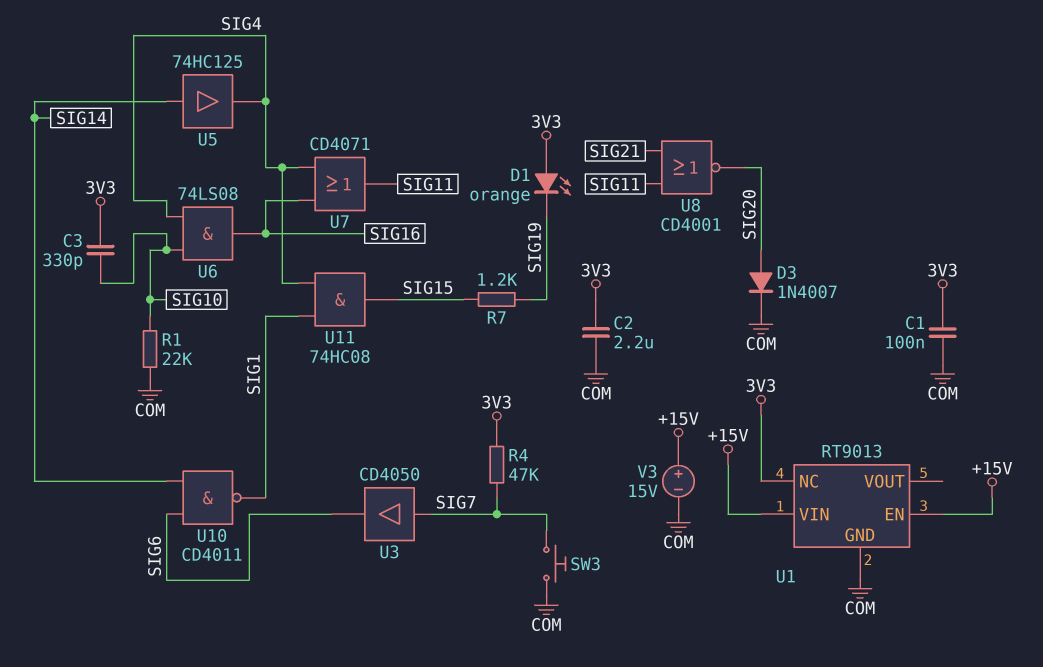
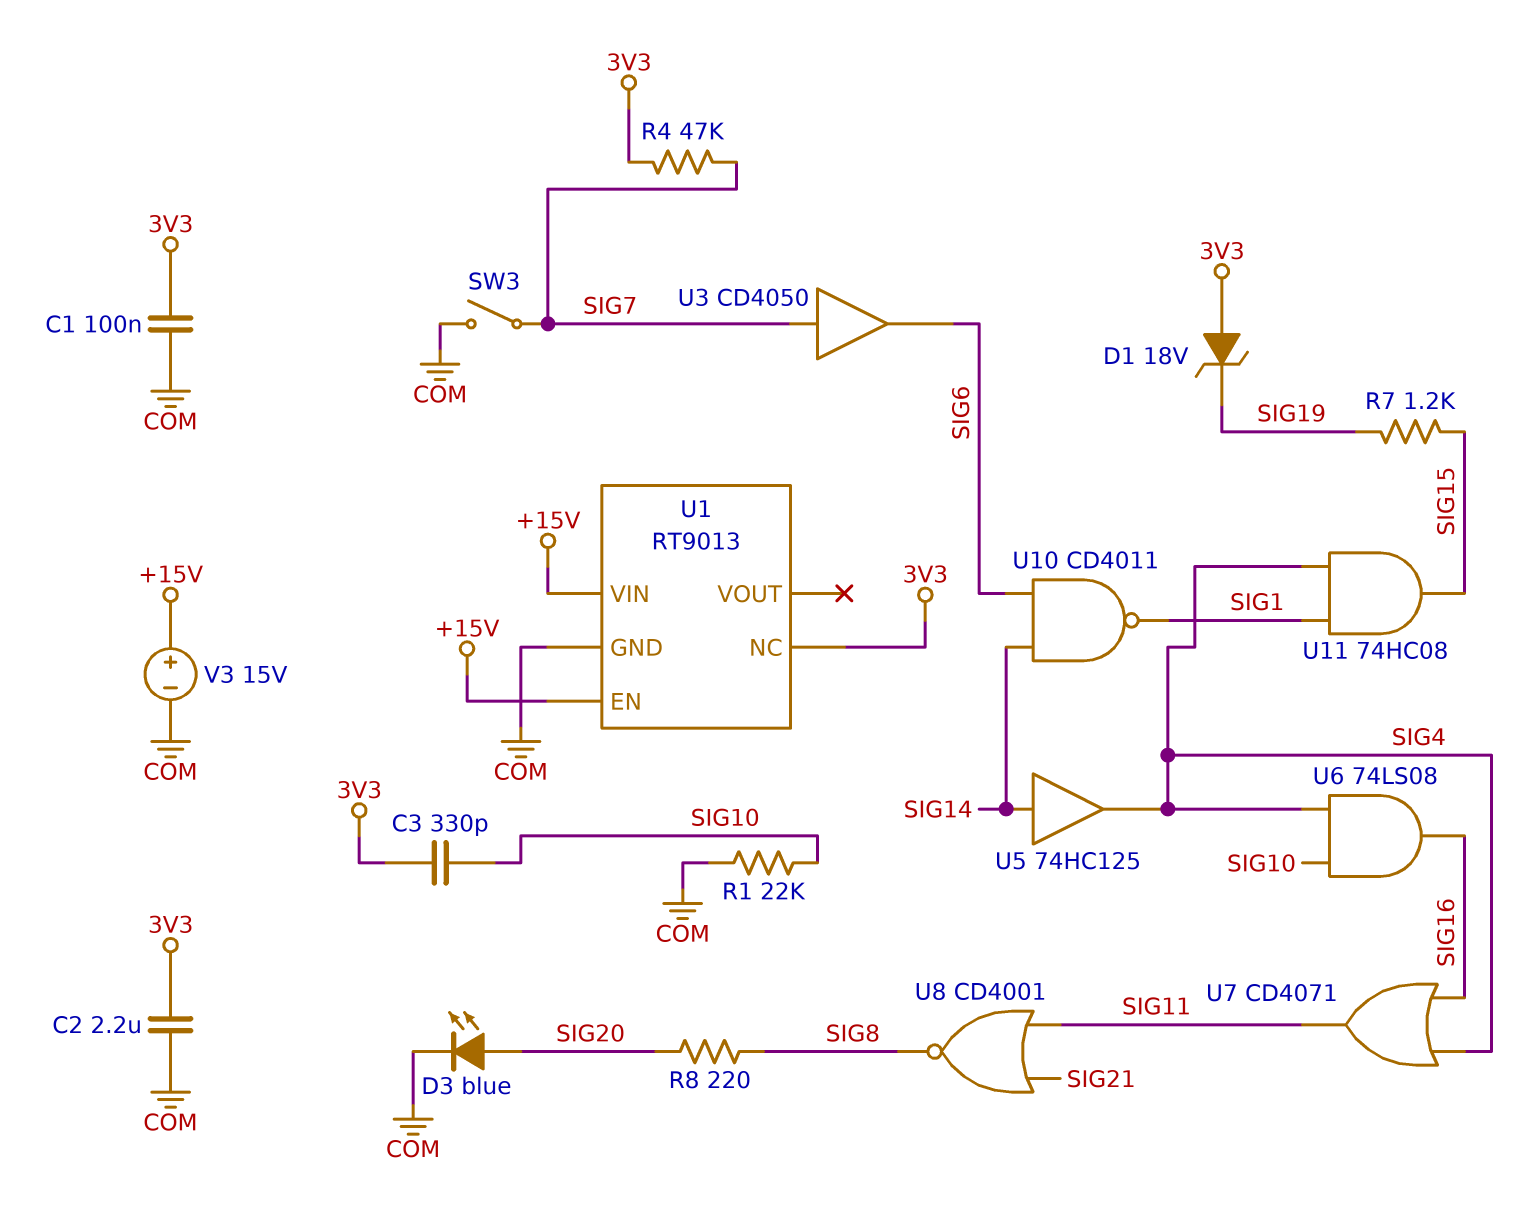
D1: LED orange (A 3V3, K SIG19) -> zener 18V (A 3V3, K SIG19)
D3: diode 1N4007 (A SIG20, K COM) -> LED blue (A SIG20, K COM)
R8: none -> 220 (SIG8, SIG20)
SW3: button (COM, SIG7) -> switch (COM, SIG7)
U8: NOR CD4001 (in SIG11, in SIG21, out SIG20) -> NOR CD4001 (in SIG11, in SIG21, out SIG8)

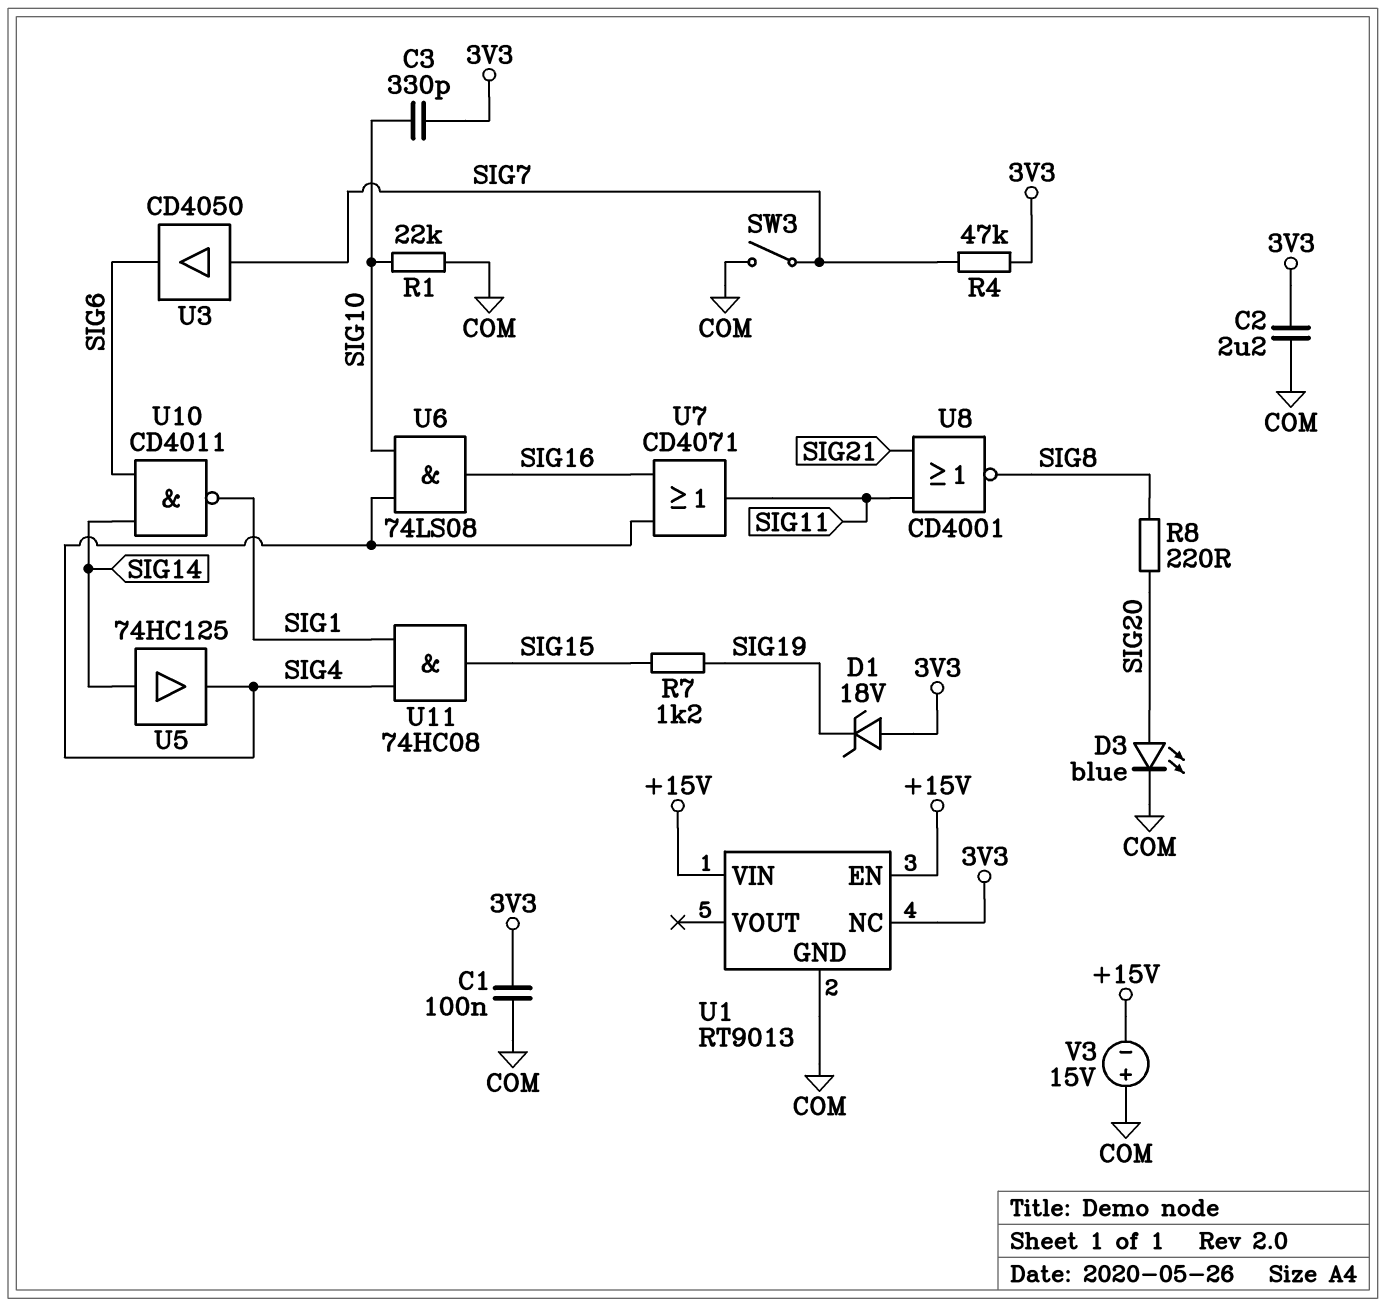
V3: 15V (plus +15V, minus COM) -> 15V (plus COM, minus +15V)

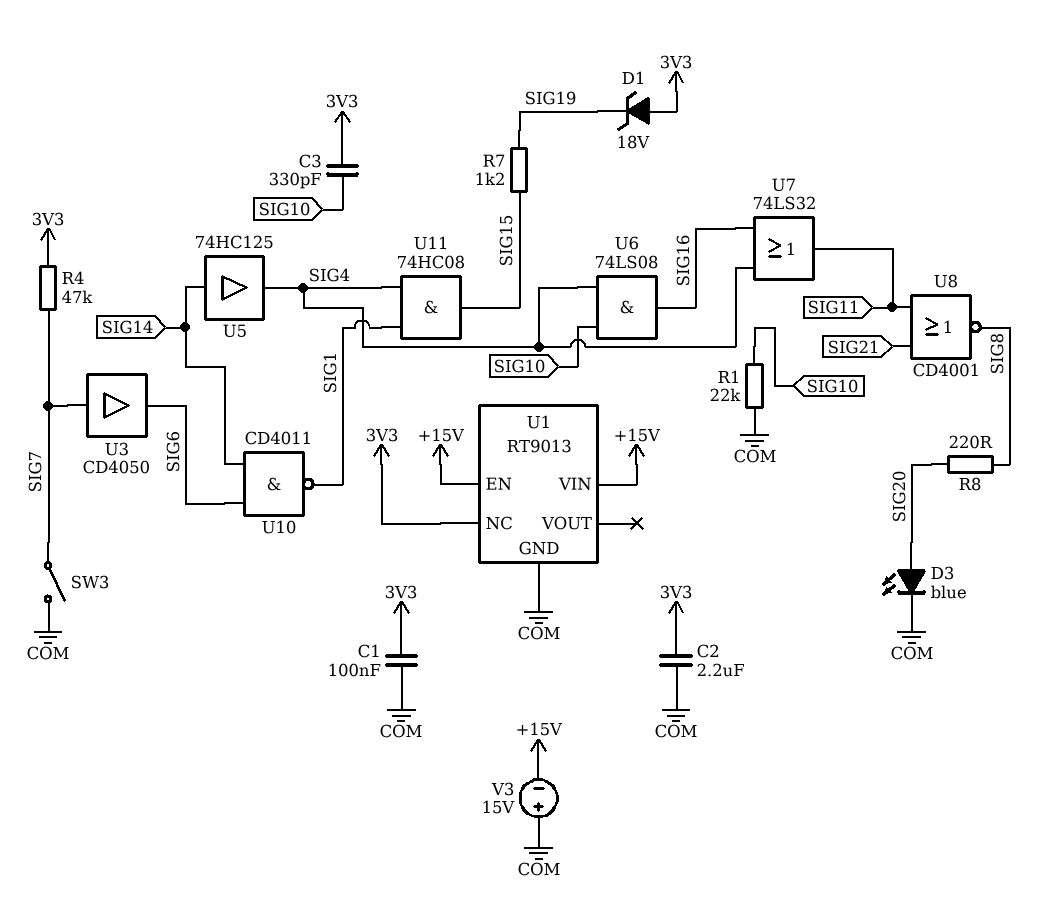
U7: OR CD4071 (in SIG4, in SIG16, out SIG11) -> OR 74LS32 (in SIG4, in SIG16, out SIG11)

